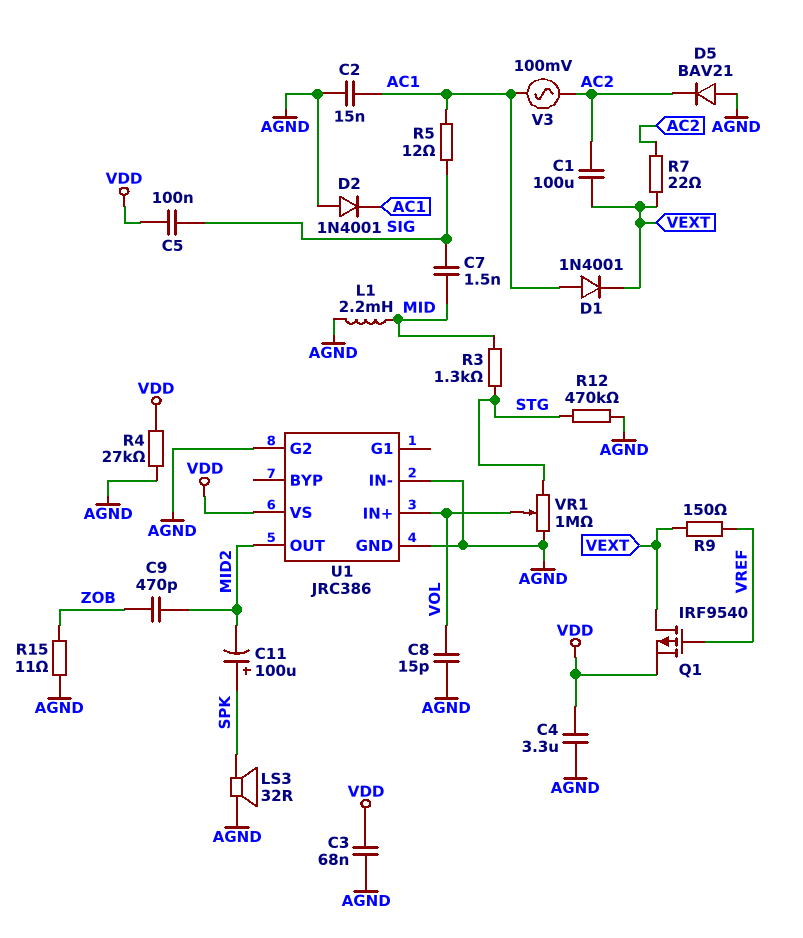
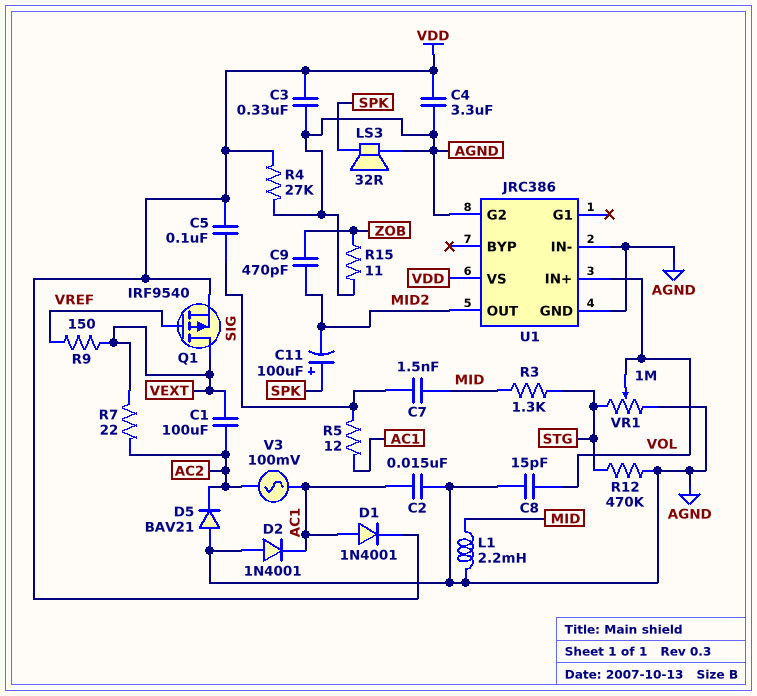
C3: 68nF (AGND, VDD) -> 330nF (AGND, VDD)
D1: diode 1N4001 (A AC1, K VEXT) -> diode 1N4001 (A AC1, K VDD)

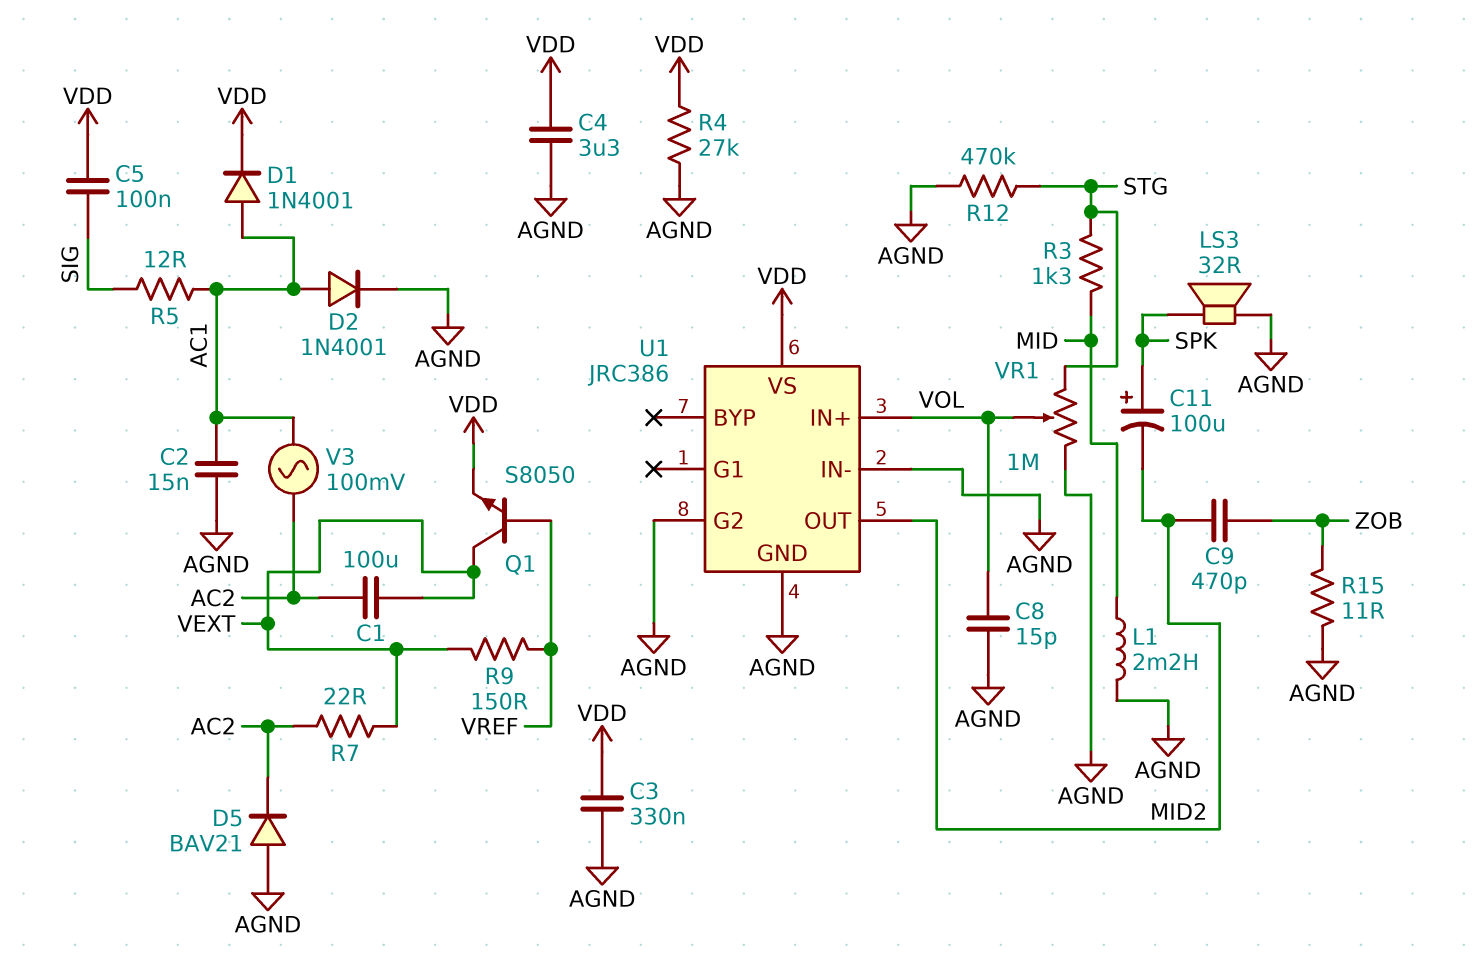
C7: 1.5nF (MID, SIG) -> none
D2: diode 1N4001 (A AGND, K AC1) -> diode 1N4001 (A AC1, K AGND)
Q1: PMOS IRF9540 (G VREF, D VEXT, S VDD) -> NPN S8050 (B VREF, C VEXT, E VDD)

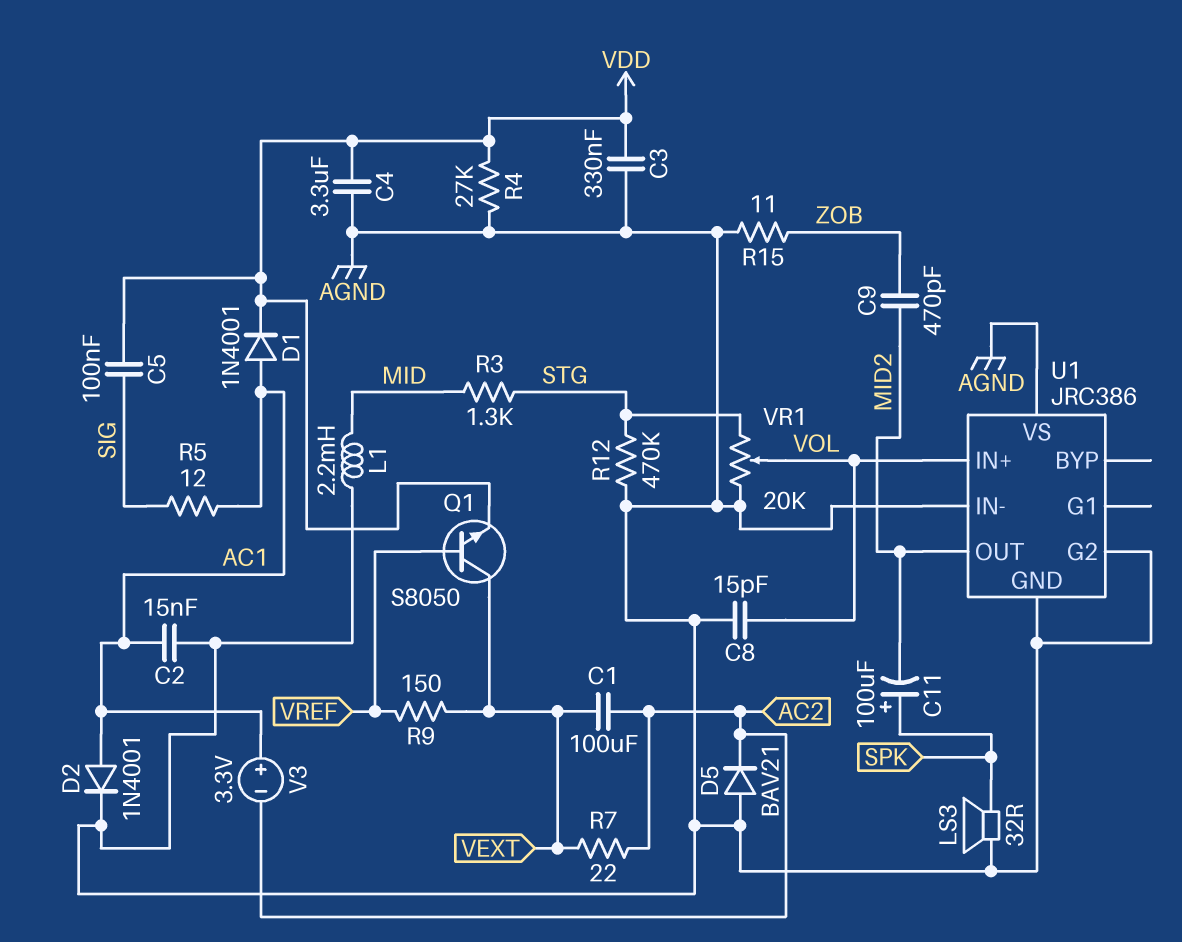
U1 pin VS: VDD -> AGND
V3: AC 100mV (AC1, AC2) -> 3.3V (plus AC1, minus AC2)
VR1: 1M (AGND, STG, wiper VOL) -> 20k (AGND, STG, wiper VOL)

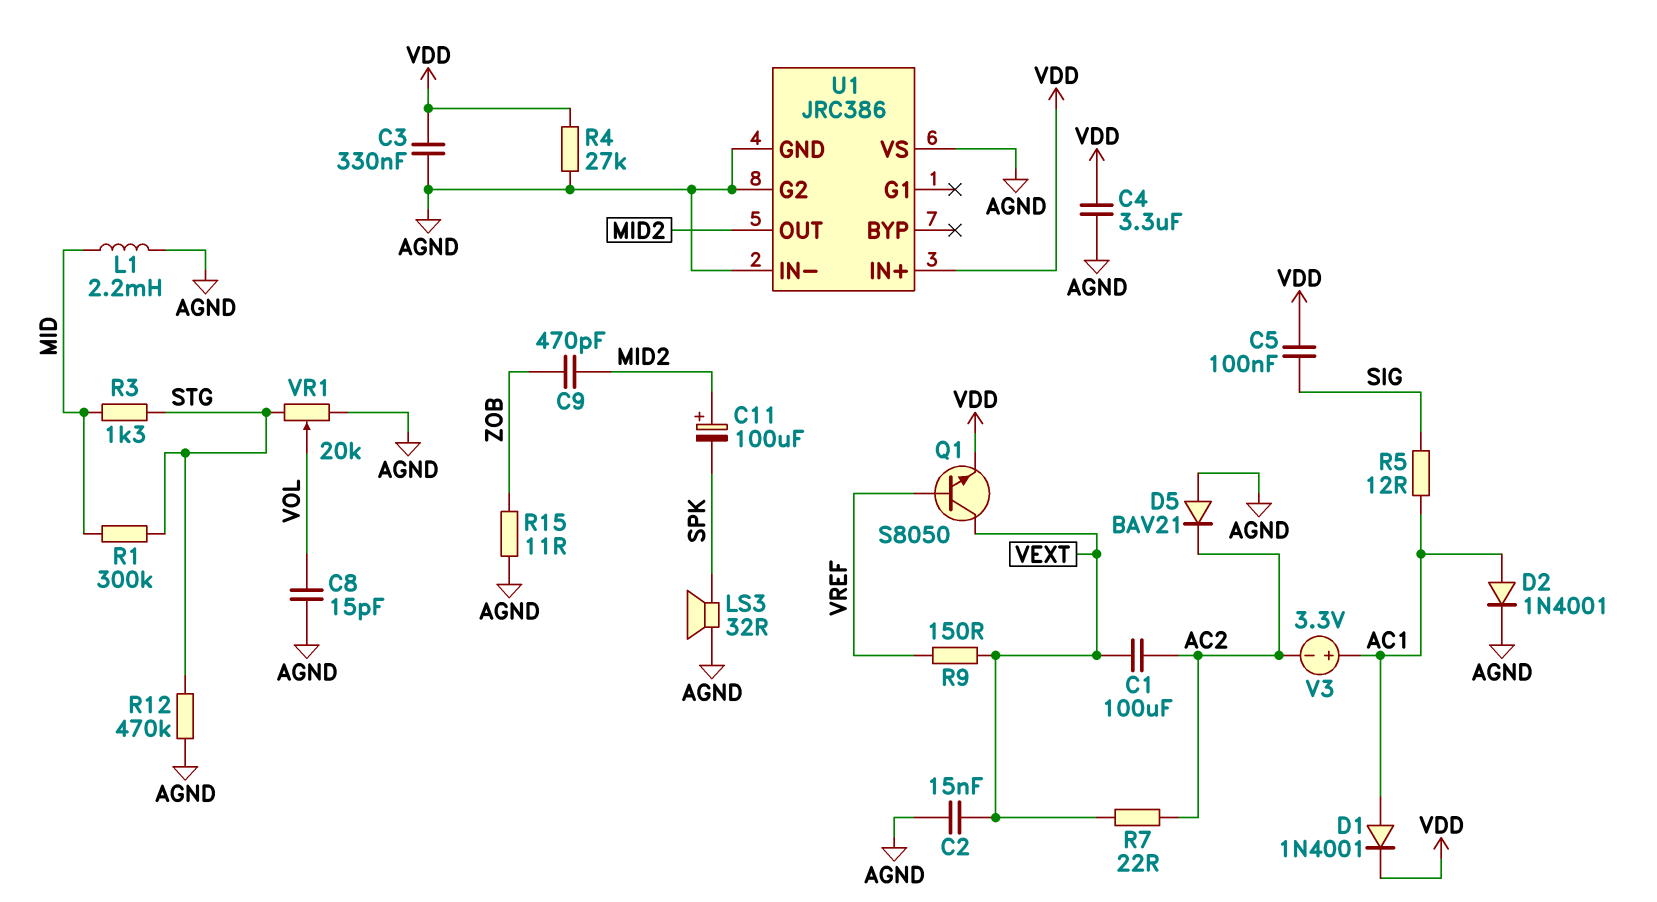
C2: 15nF (AC1, AGND) -> 15nF (AGND, VEXT)
C11: 100uF (plus SPK, minus MID2) -> 100uF (plus MID2, minus SPK)
R1: none -> 300k (MID, STG)
U1 pin IN+: VOL -> VDD

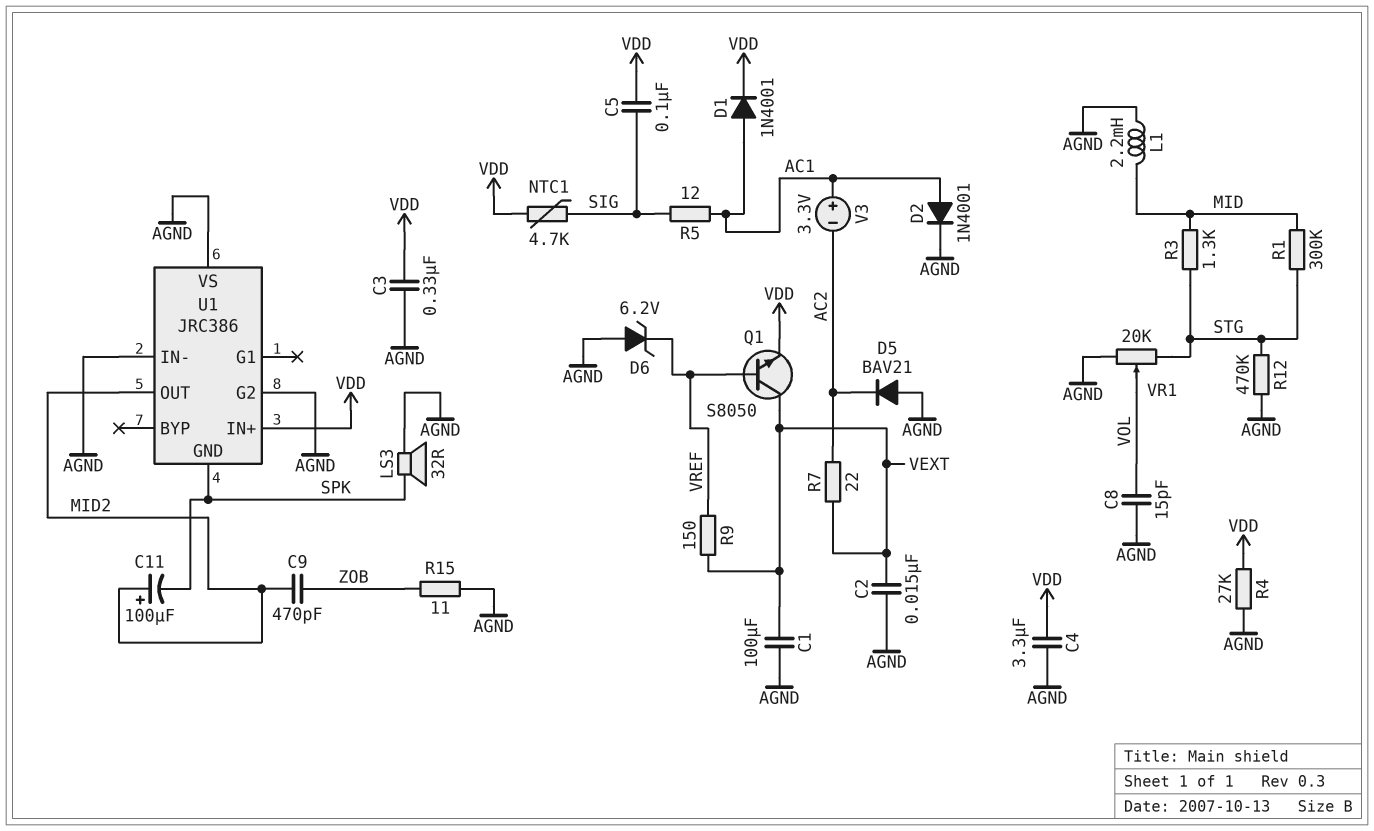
C1: 100uF (AC2, VEXT) -> 100uF (AGND, VEXT)
D6: none -> zener 6.2V (A AGND, K VREF)
NTC1: none -> 4.7k (SIG, VDD)
U1 pin GND: AGND -> SPK

